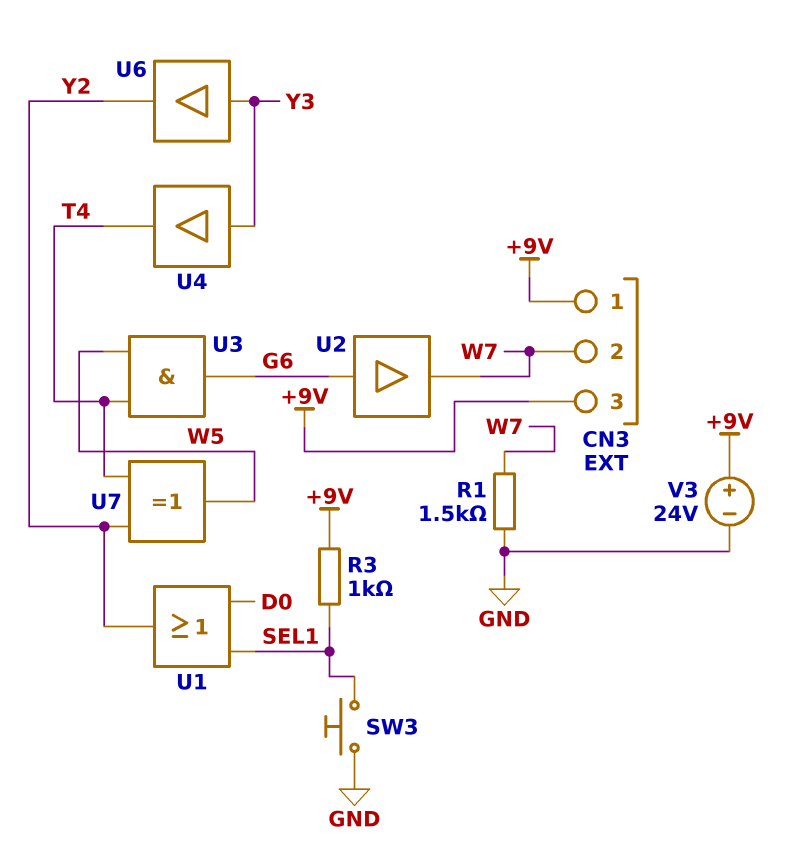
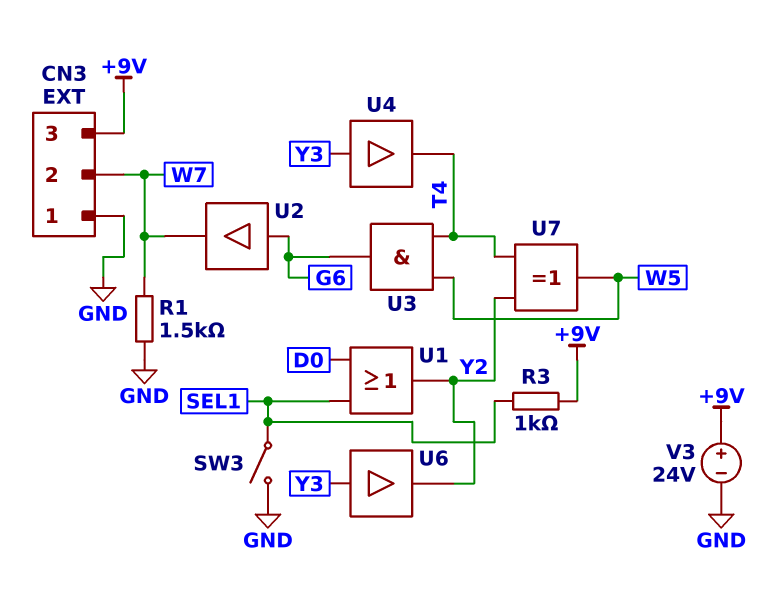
CN3 pin 1: +9V -> GND
SW3: button (GND, SEL1) -> switch (GND, SEL1)

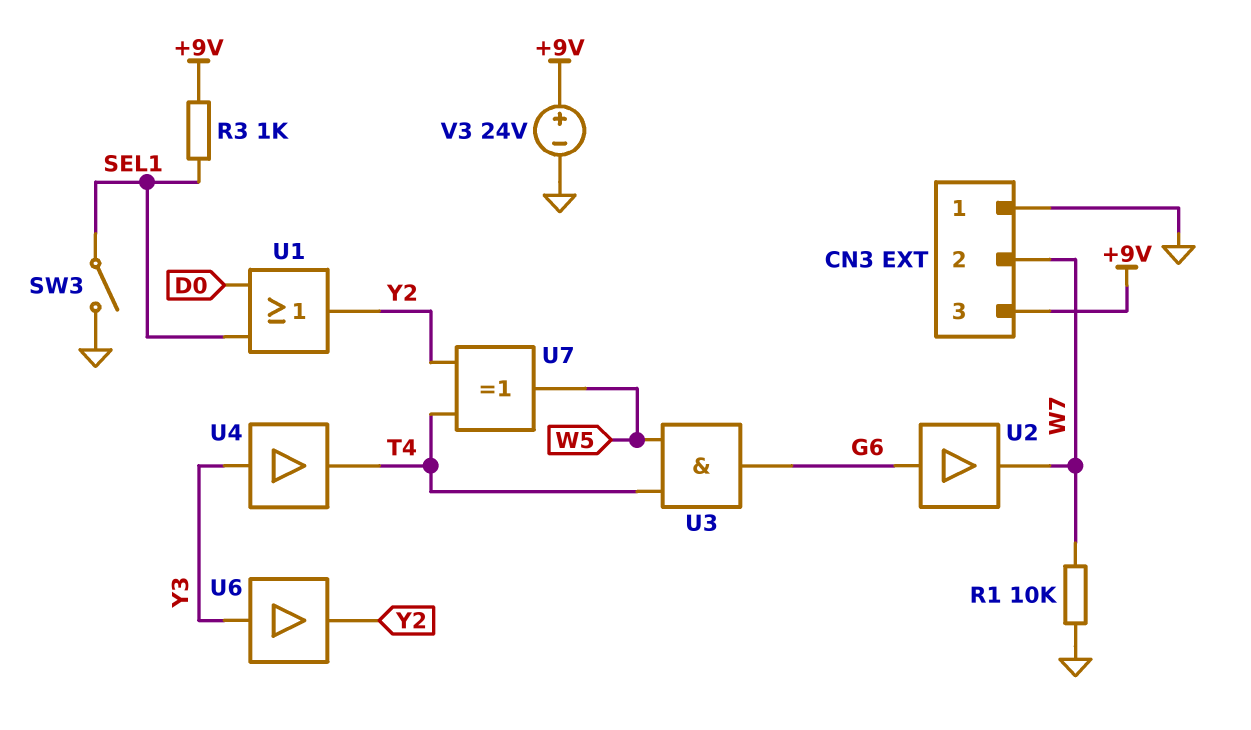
R1: 1.5k (GND, W7) -> 10k (GND, W7)

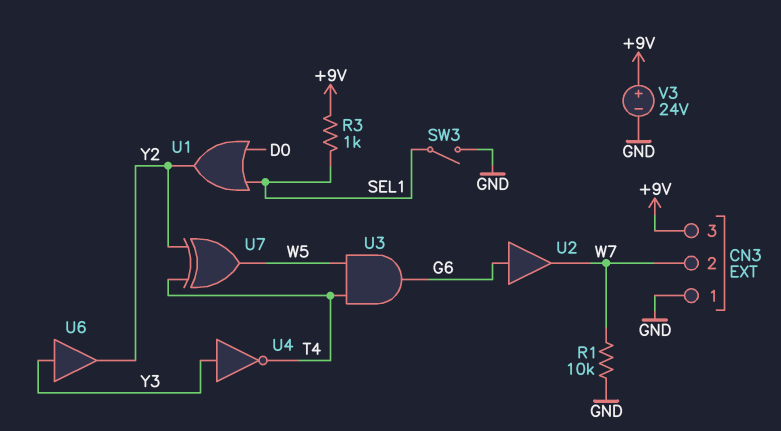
U4: buffer (in Y3, out T4) -> NOT (in Y3, out T4)

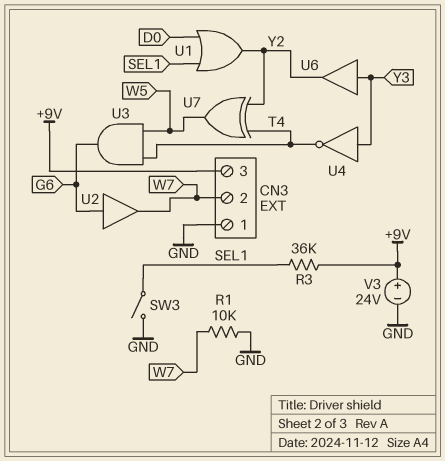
R3: 1k (+9V, SEL1) -> 36k (+9V, SEL1)

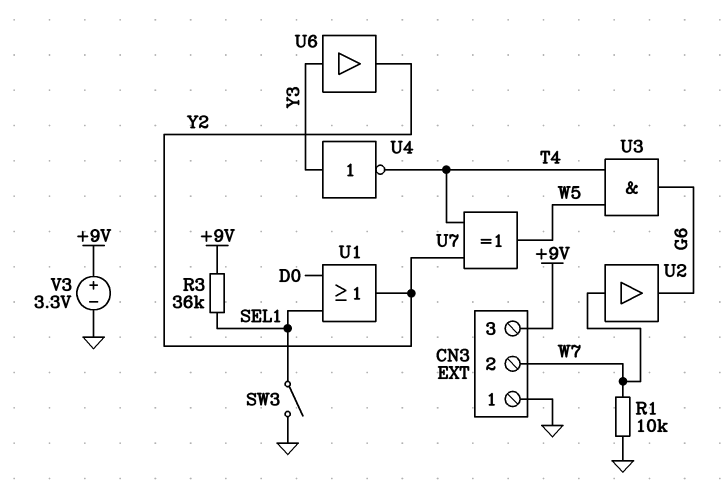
U2: buffer (in G6, out W7) -> buffer (in W7, out G6)
V3: 24V (plus +9V, minus GND) -> 3.3V (plus +9V, minus GND)

